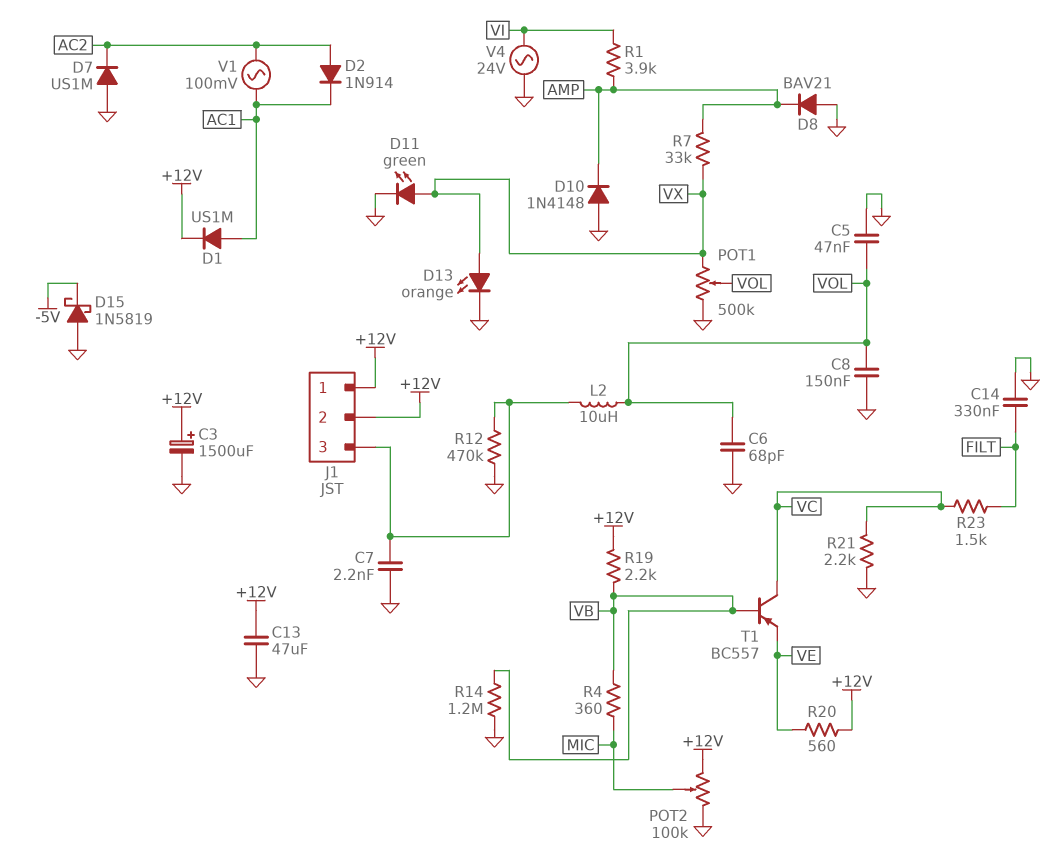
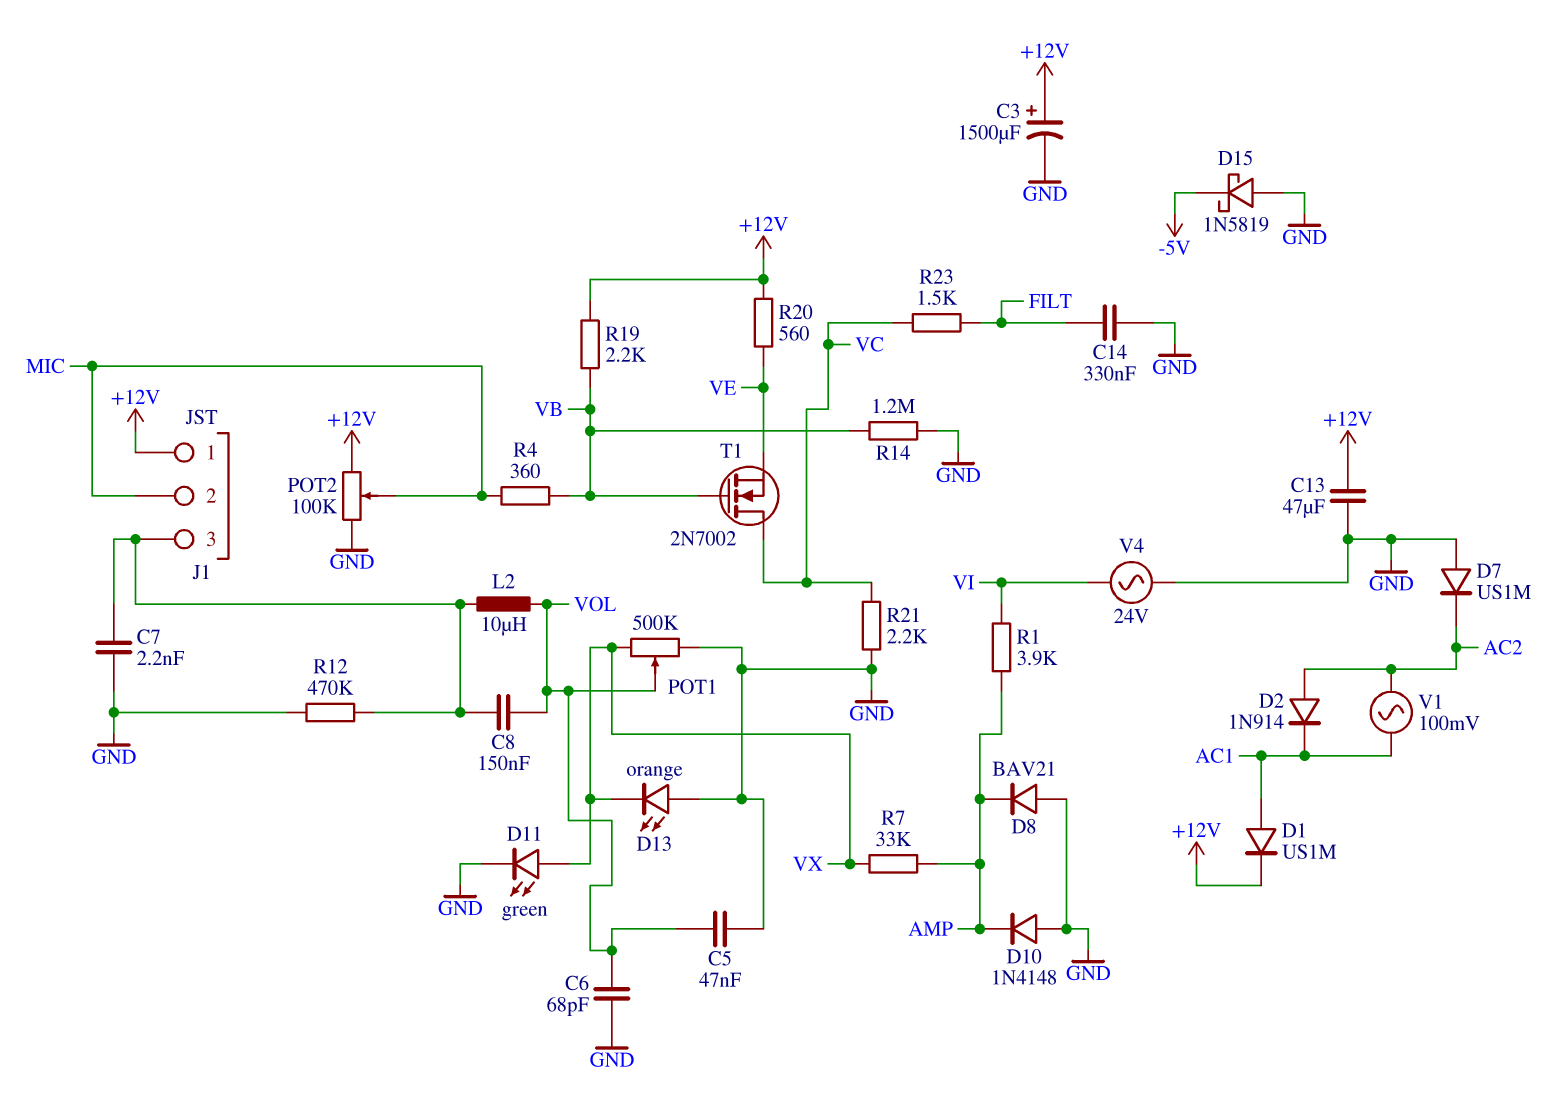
C8: 150nF (GND, VOL) -> 150nF (J1/3, VOL)
D13: LED orange (A VX, K GND) -> LED orange (A GND, K VX)
J1 pin 2: +12V -> MIC
T1: PNP BC557 (B VB, C VC, E VE) -> NMOS 2N7002 (G VB, D VC, S VE)

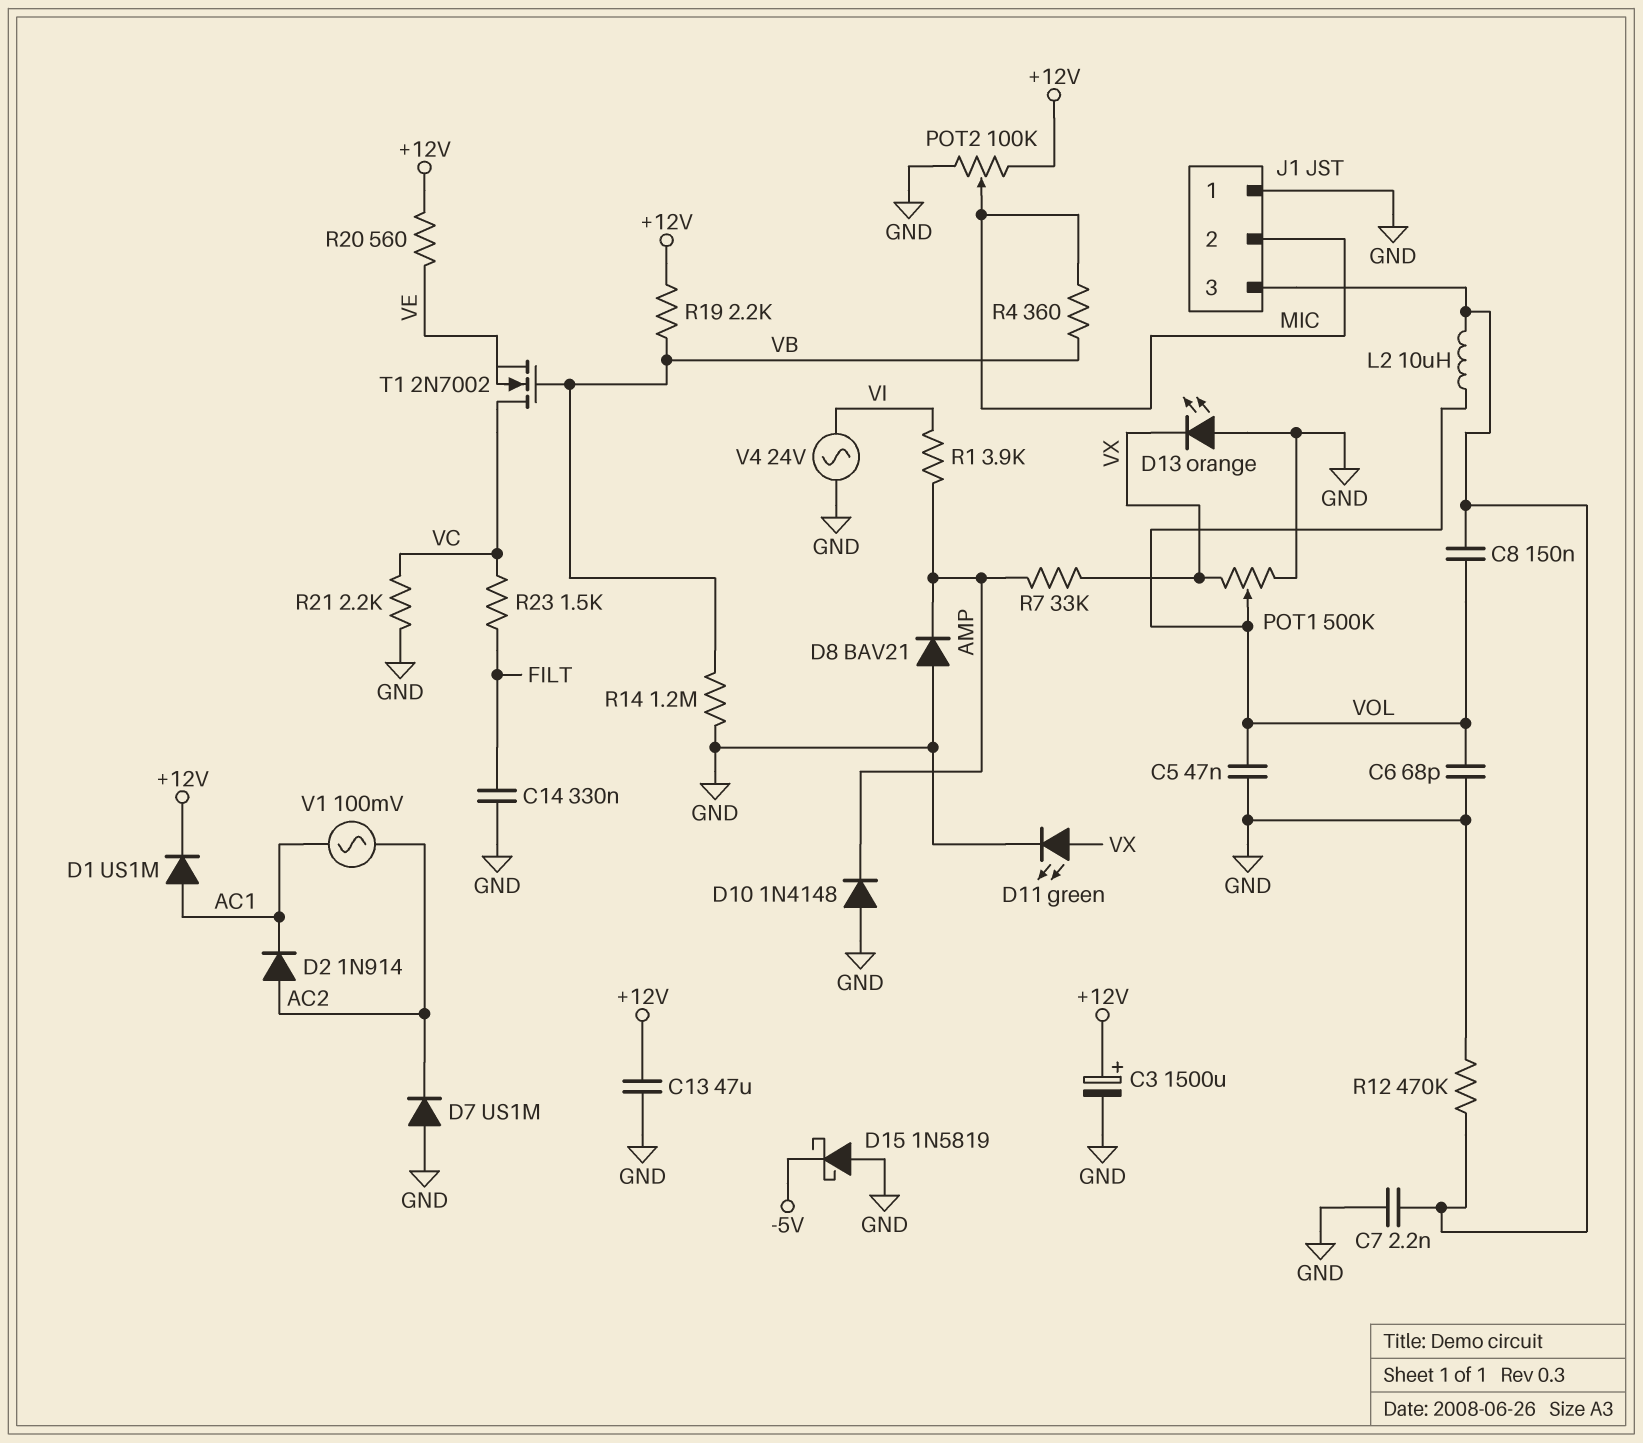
J1 pin 1: +12V -> GND

